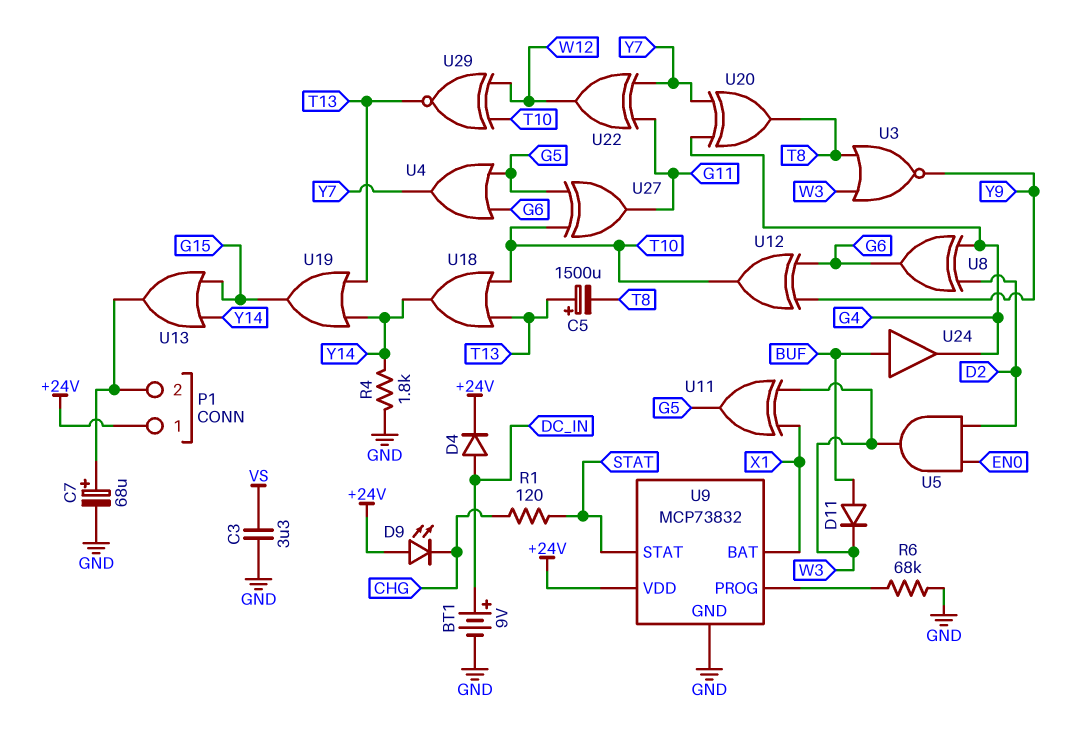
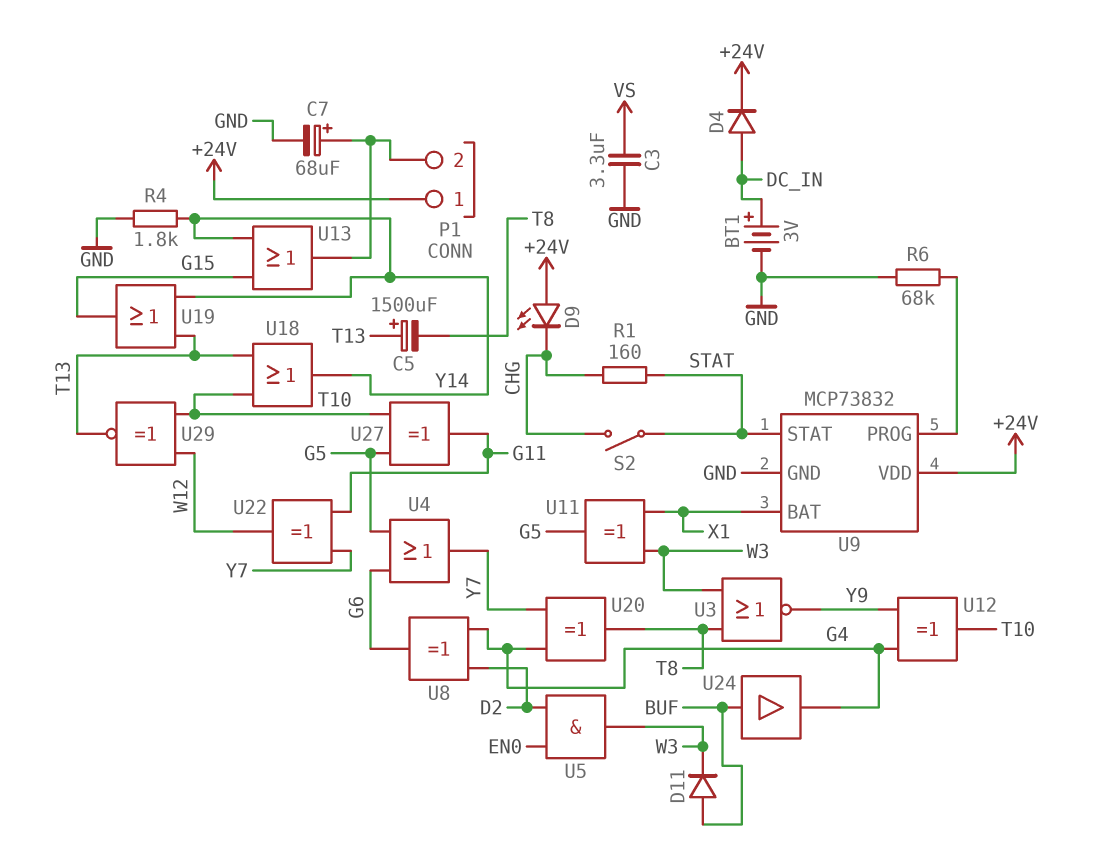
BT1: 9V (plus DC_IN, minus GND) -> 3V (plus DC_IN, minus GND)
R1: 120 (CHG, STAT) -> 160 (CHG, STAT)
S2: none -> switch (CHG, STAT)
U12: XOR (in G6, in Y9, out T10) -> XOR (in G4, in Y9, out T10)

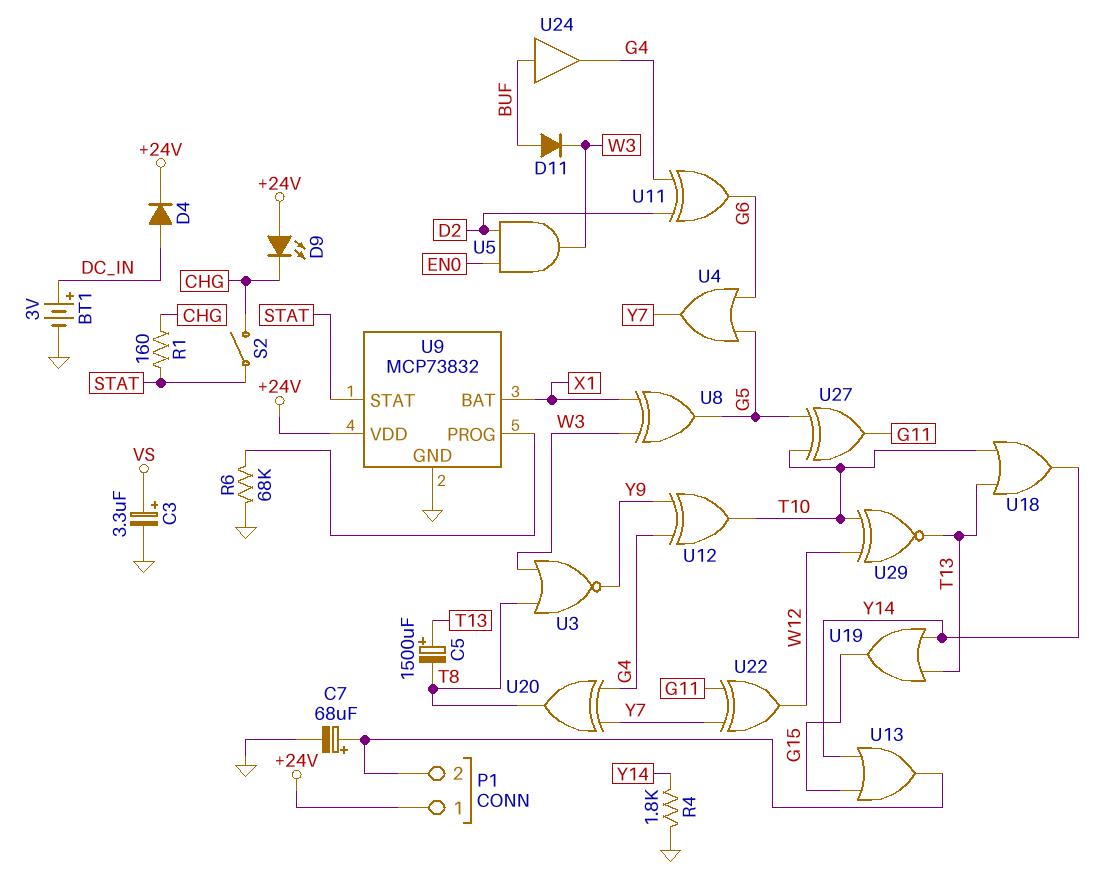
C3: 3.3uF (GND, VS) -> 3.3uF (plus VS, minus GND)
U8: XOR (in D2, in G4, out G6) -> XOR (in W3, in X1, out G5)
U11: XOR (in W3, in X1, out G5) -> XOR (in D2, in G4, out G6)

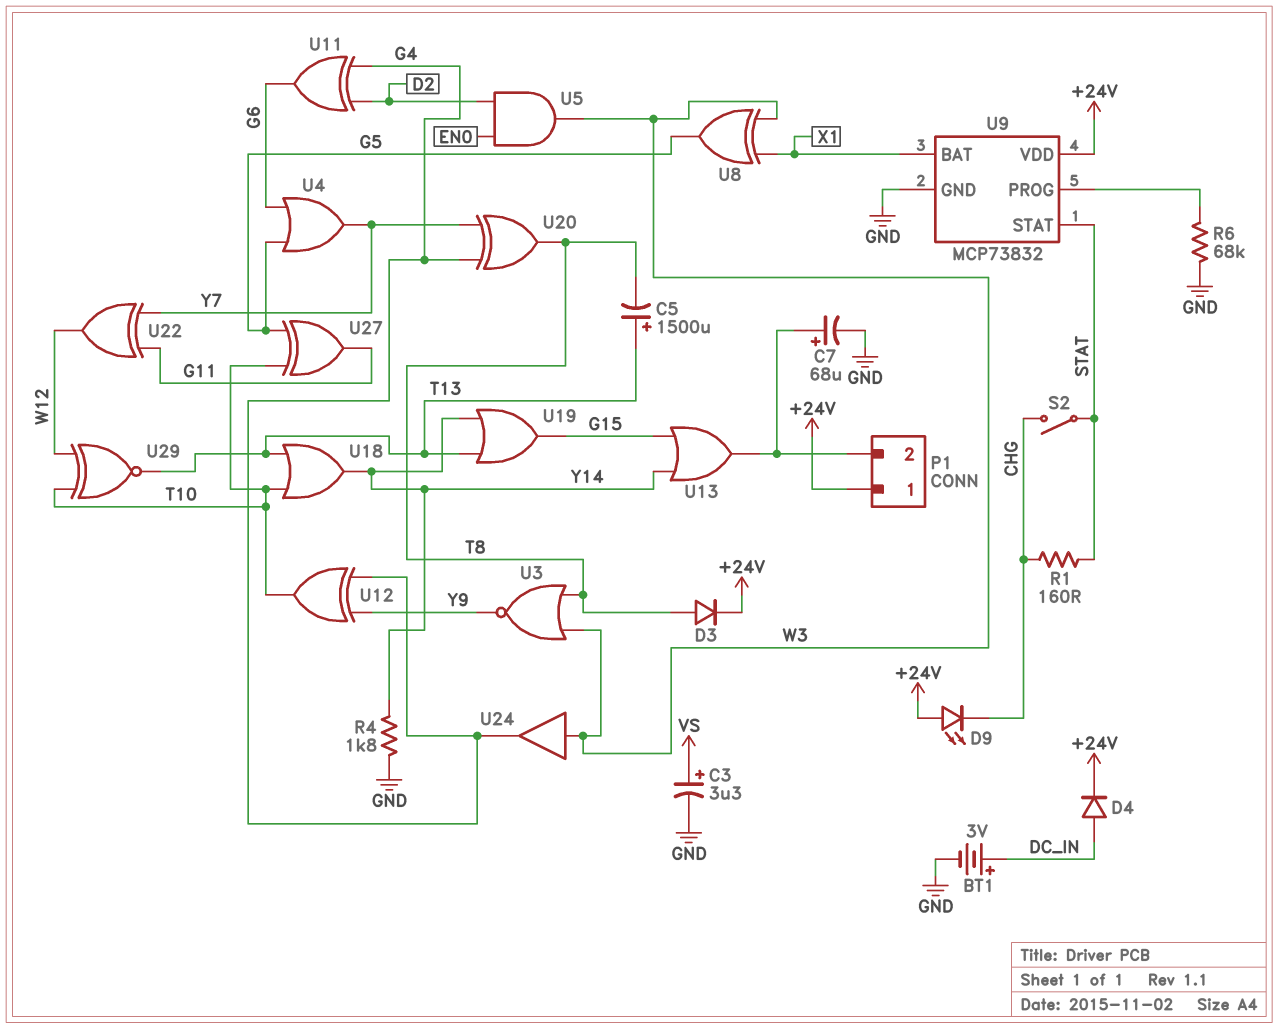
D3: none -> diode (A T8, K +24V)
D11: diode (A BUF, K W3) -> none
U24: buffer (in BUF, out G4) -> buffer (in W3, out G4)

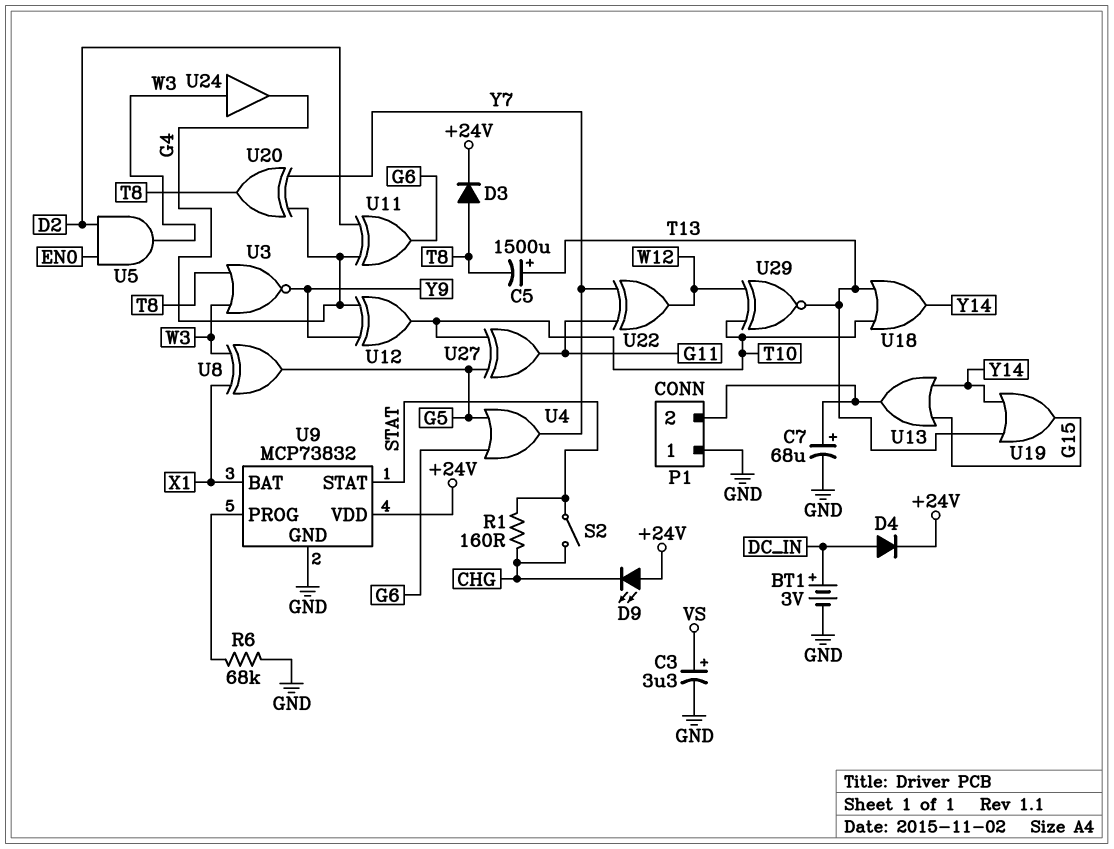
P1 pin 1: +24V -> GND
R4: 1.8k (GND, Y14) -> none

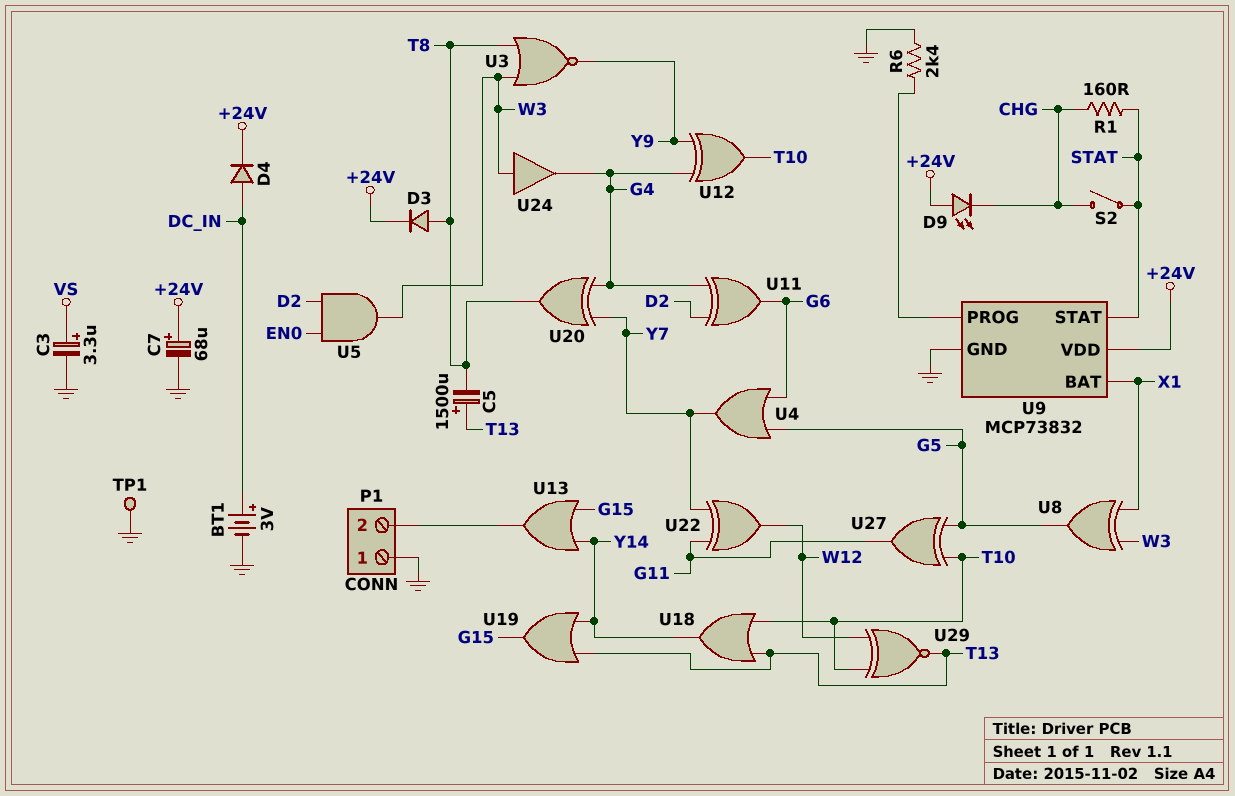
C7: 68uF (plus P1/2, minus GND) -> 68uF (plus +24V, minus GND)
R6: 68k (GND, U9/PROG) -> 2.4k (GND, U9/PROG)
TP1: none -> test point (GND)

